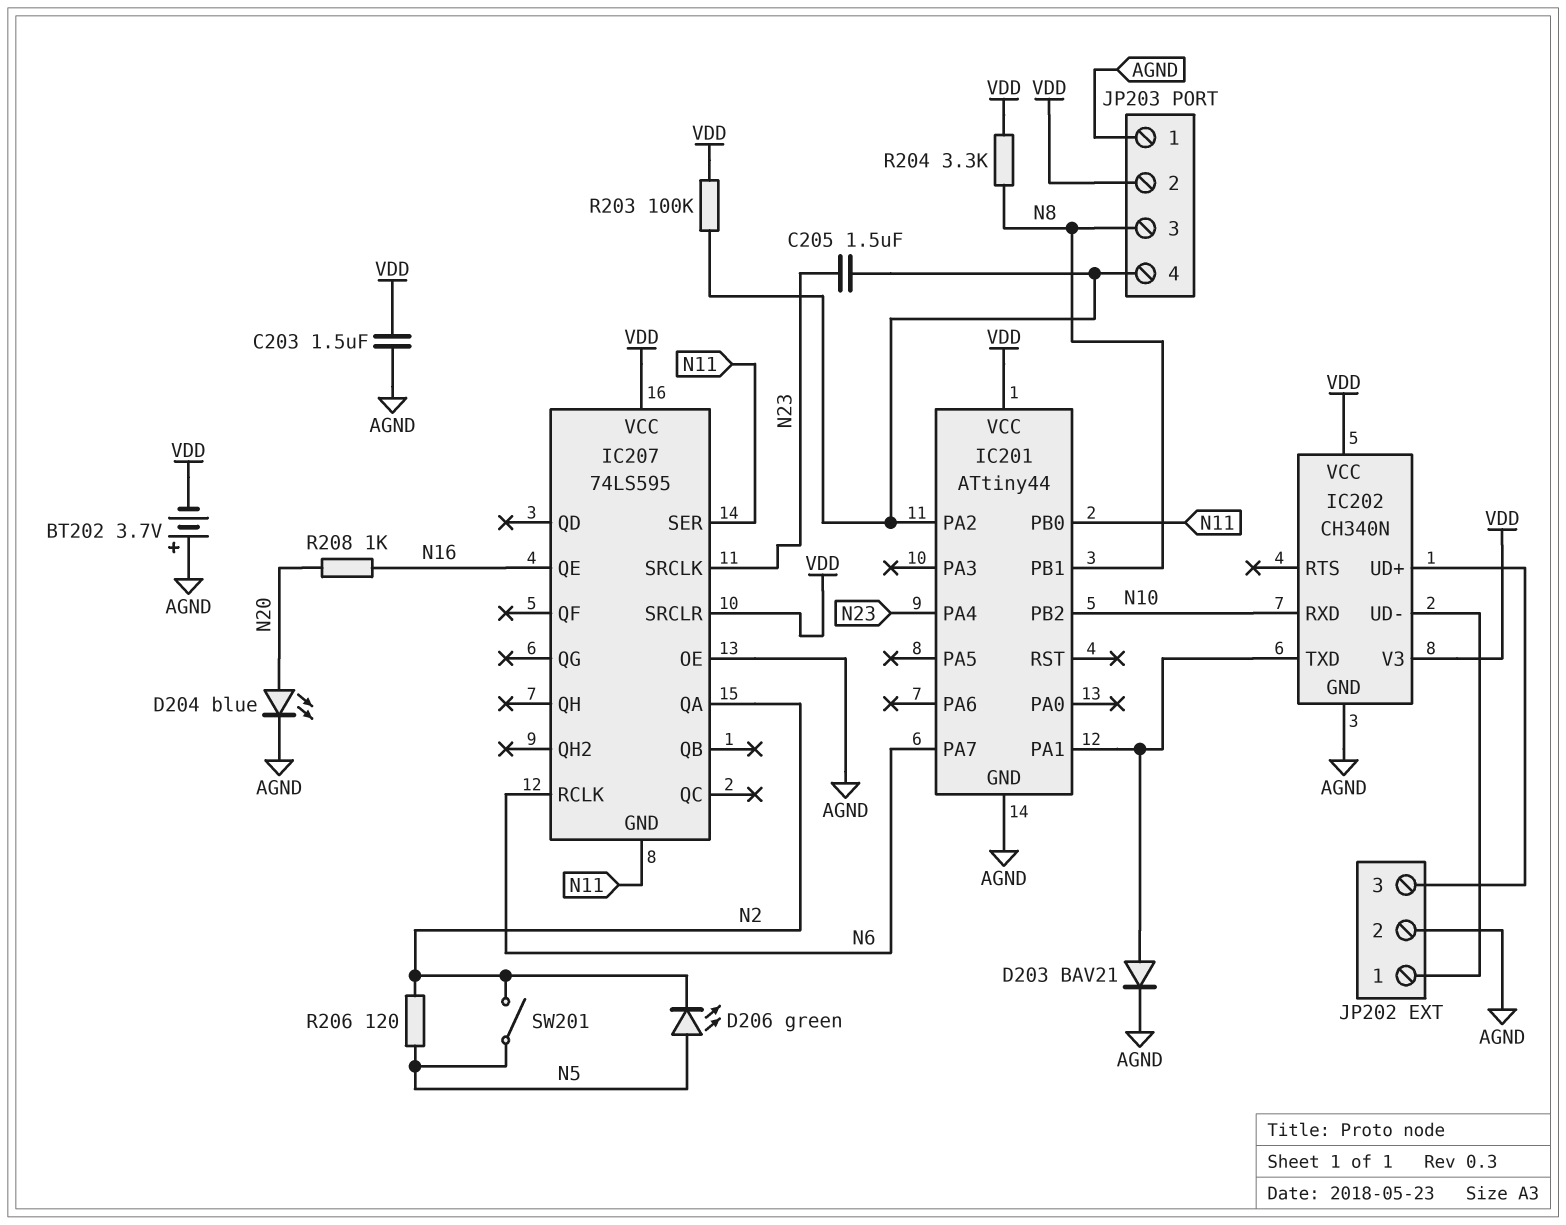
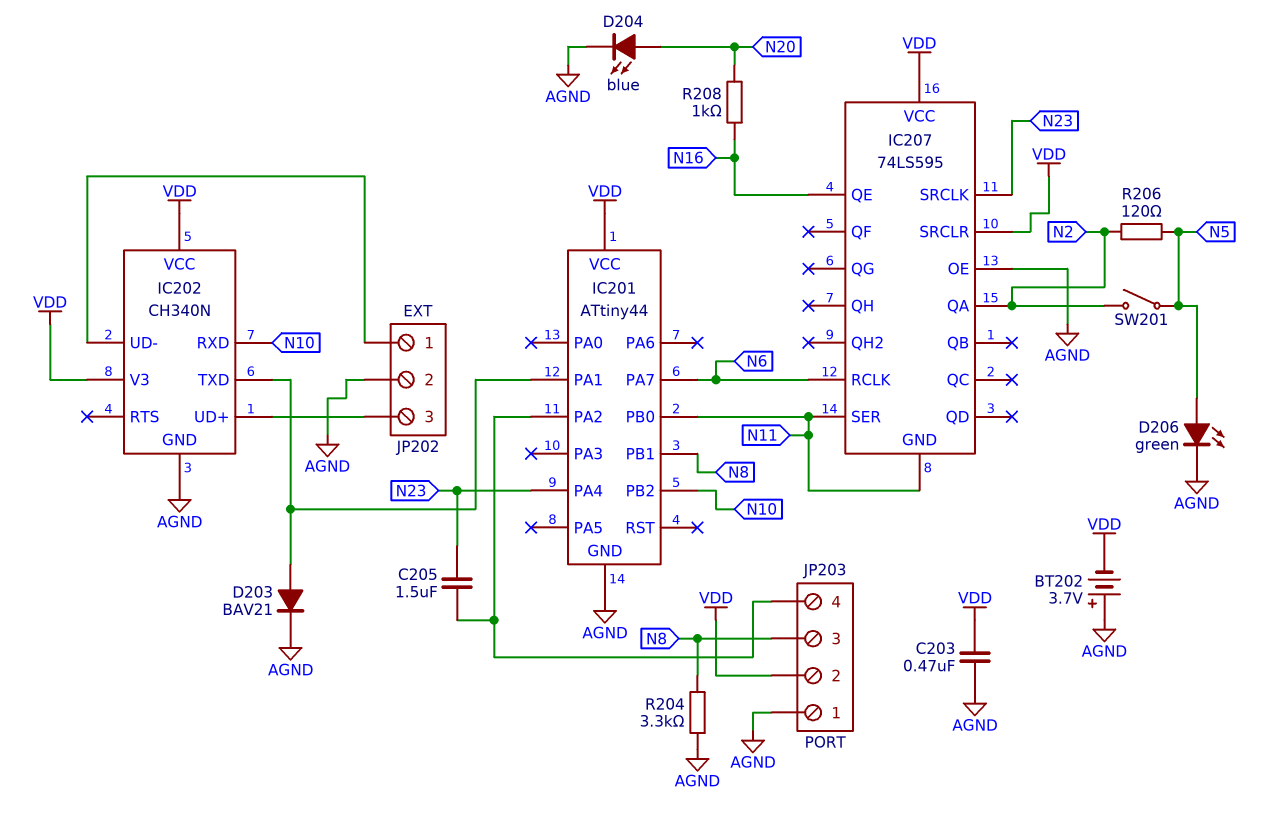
C203: 1.5uF (AGND, VDD) -> 470nF (AGND, VDD)
D206: LED green (A N5, K N2) -> LED green (A N5, K AGND)
R203: 100k (IC201/PA2, VDD) -> none
R204: 3.3k (N8, VDD) -> 3.3k (AGND, N8)

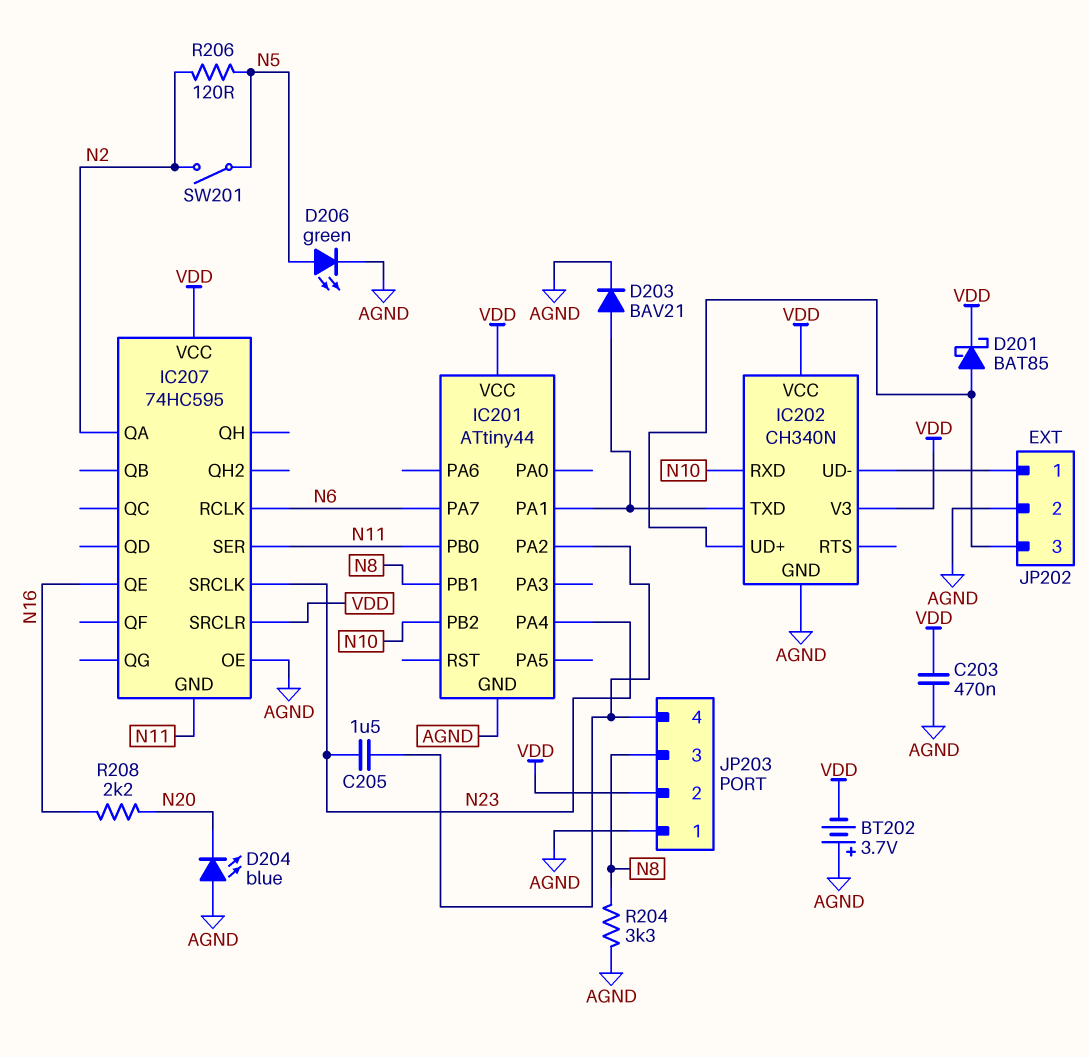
D201: none -> schottky BAT85 (A IC202/UD+, K VDD)
D204: LED blue (A N20, K AGND) -> LED blue (A AGND, K N20)
IC207: 74LS595 -> 74HC595
R208: 1k (N16, N20) -> 2.2k (N16, N20)

